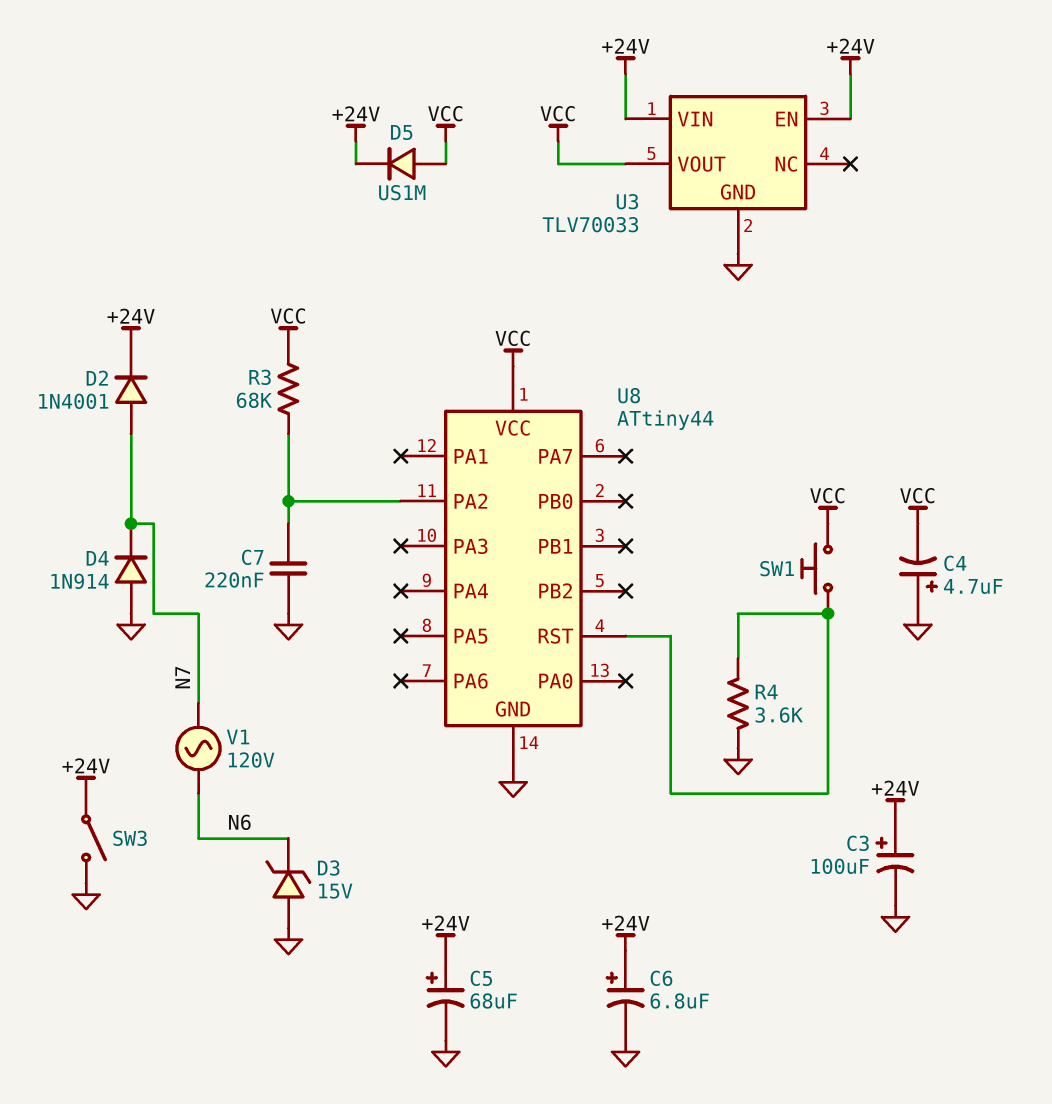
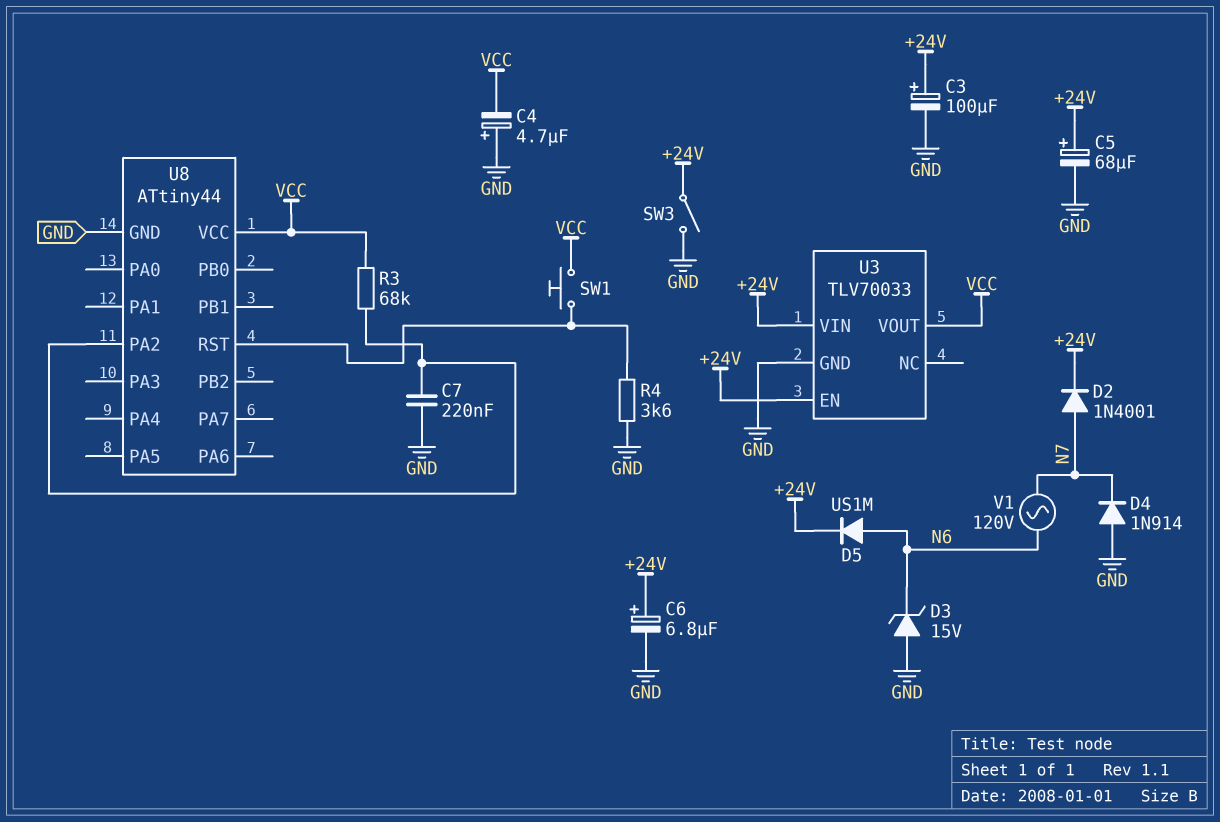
D5: diode US1M (A VCC, K +24V) -> diode US1M (A N6, K +24V)

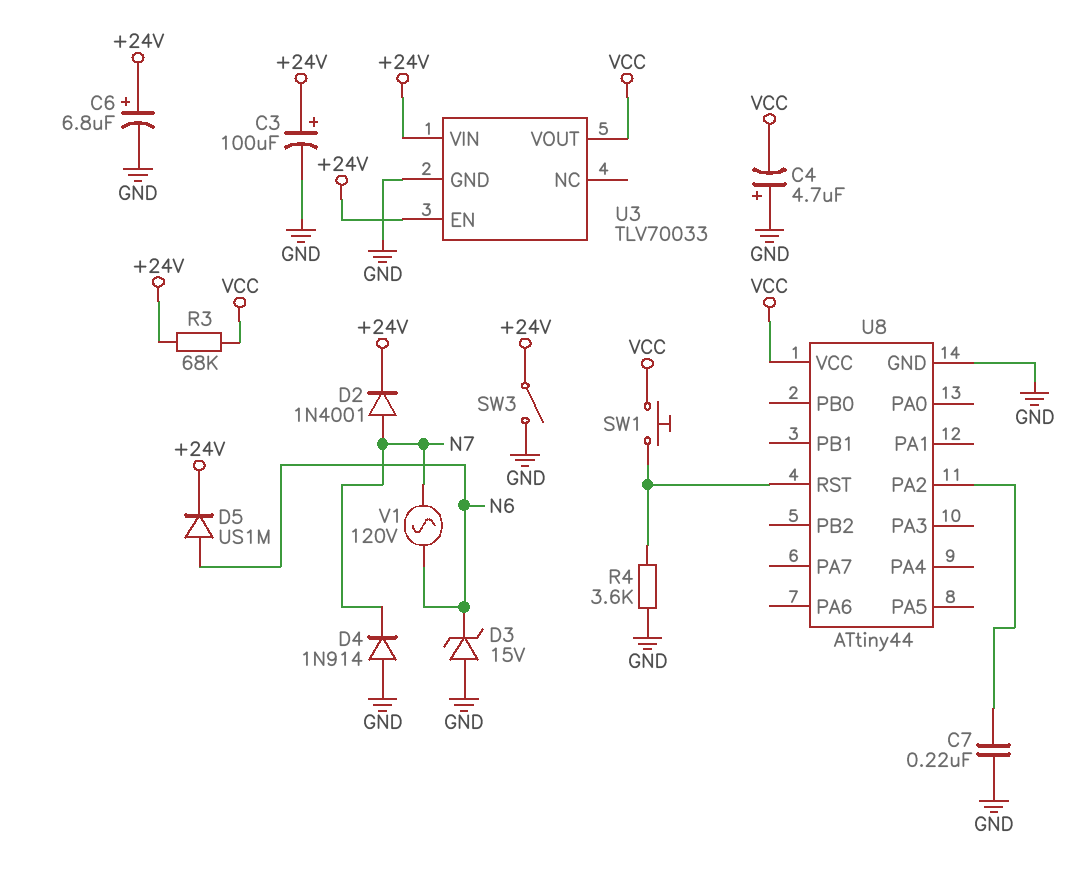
C5: 68uF (plus +24V, minus GND) -> none
R3: 68k (U8/PA2, VCC) -> 68k (+24V, VCC)

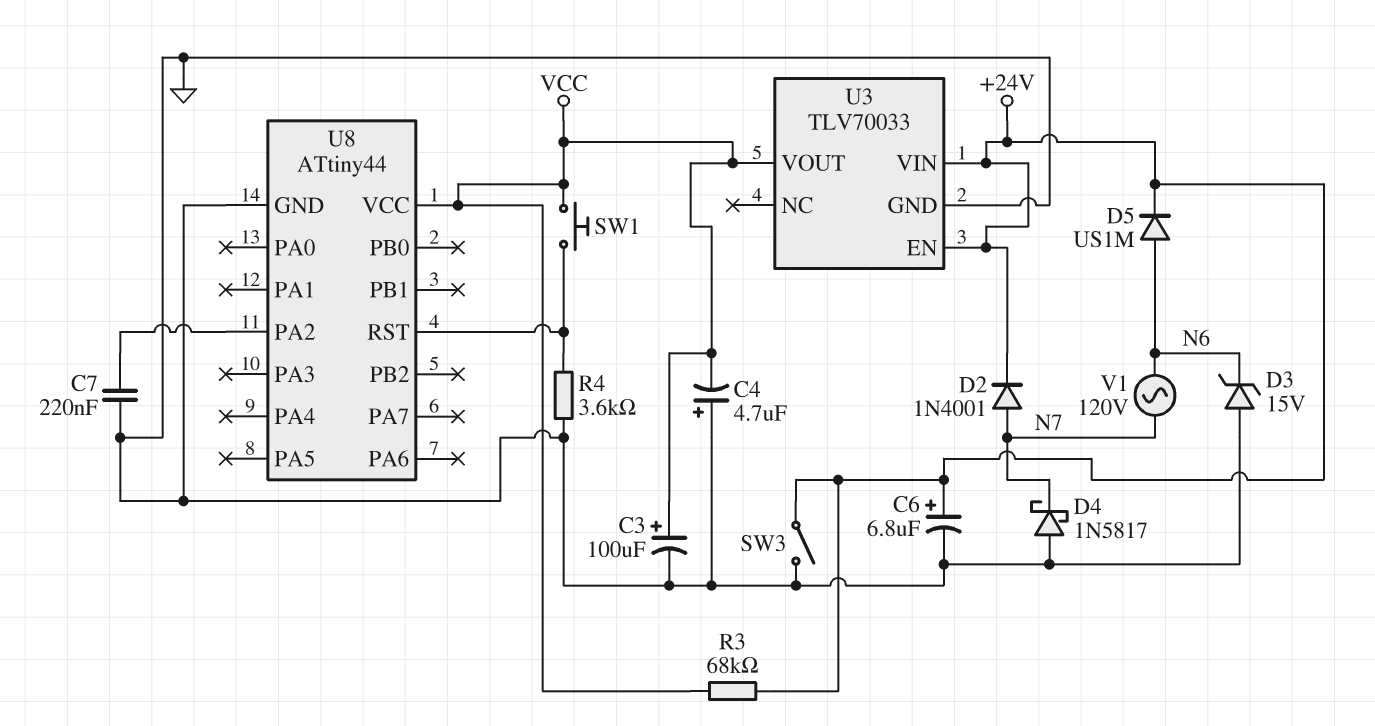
C3: 100uF (plus +24V, minus GND) -> 100uF (plus VCC, minus GND)
D4: diode 1N914 (A GND, K N7) -> schottky 1N5817 (A GND, K N7)

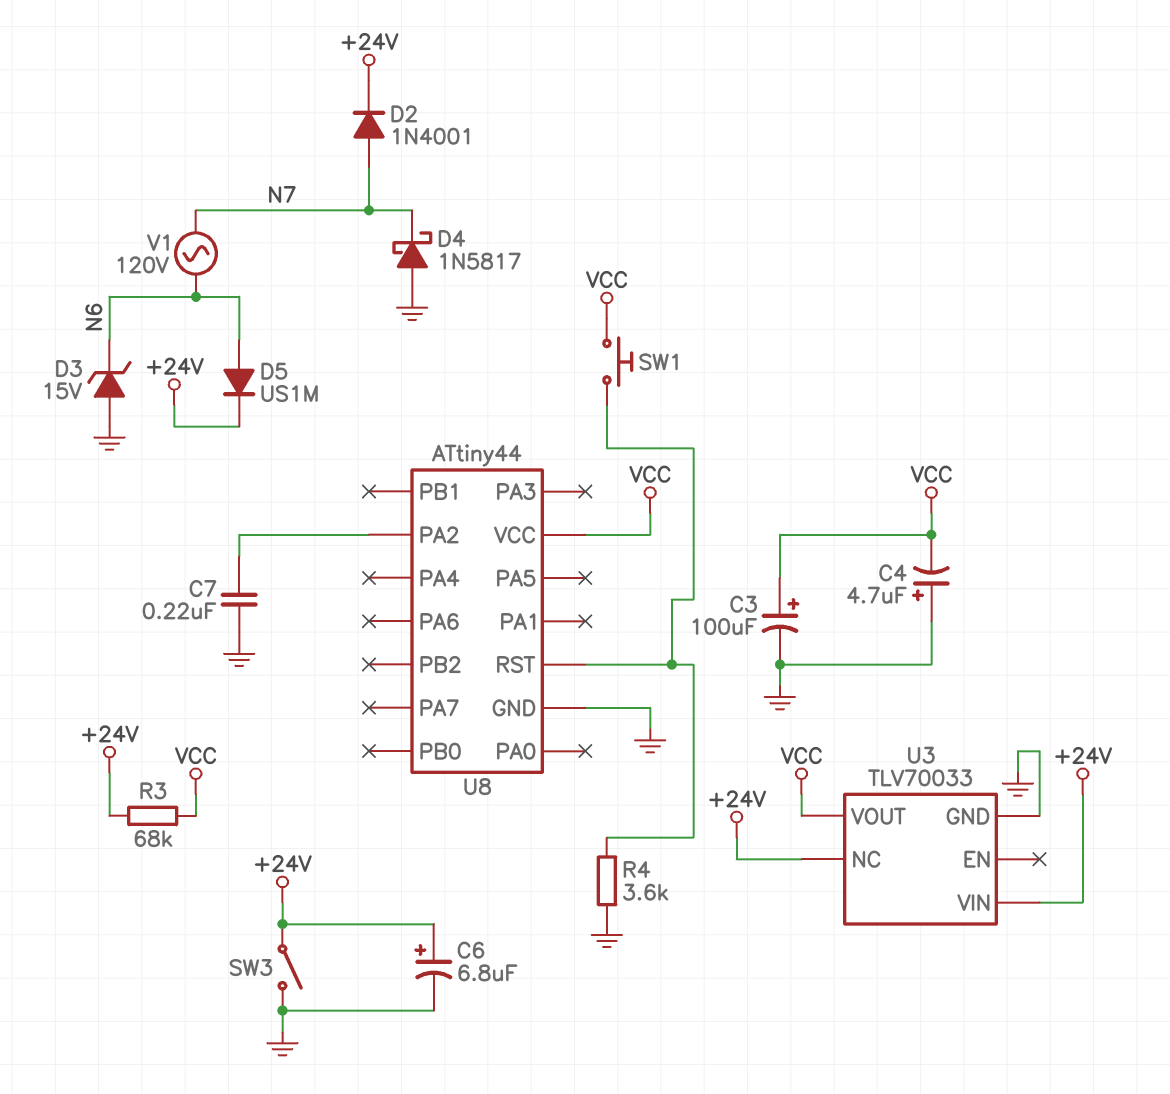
U3 pin EN: +24V -> none
U3 pin NC: none -> +24V

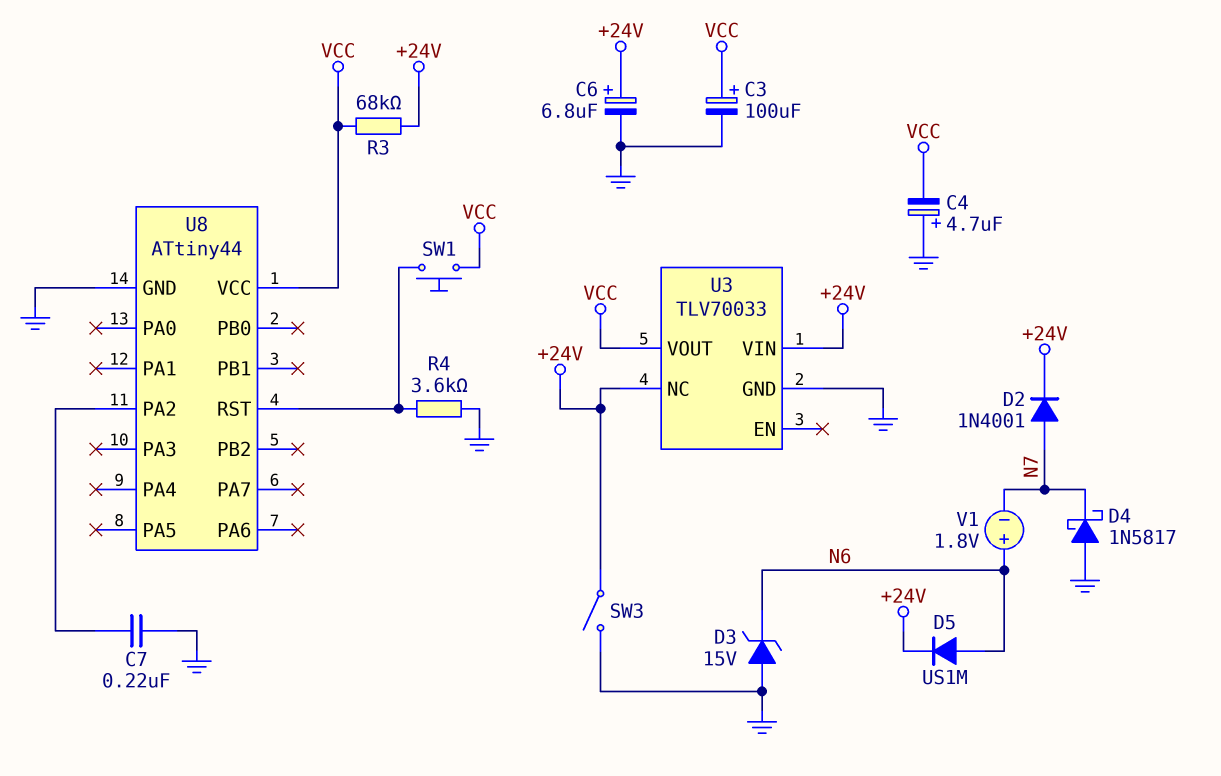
V1: AC 120V (N6, N7) -> 1.8V (plus N6, minus N7)

